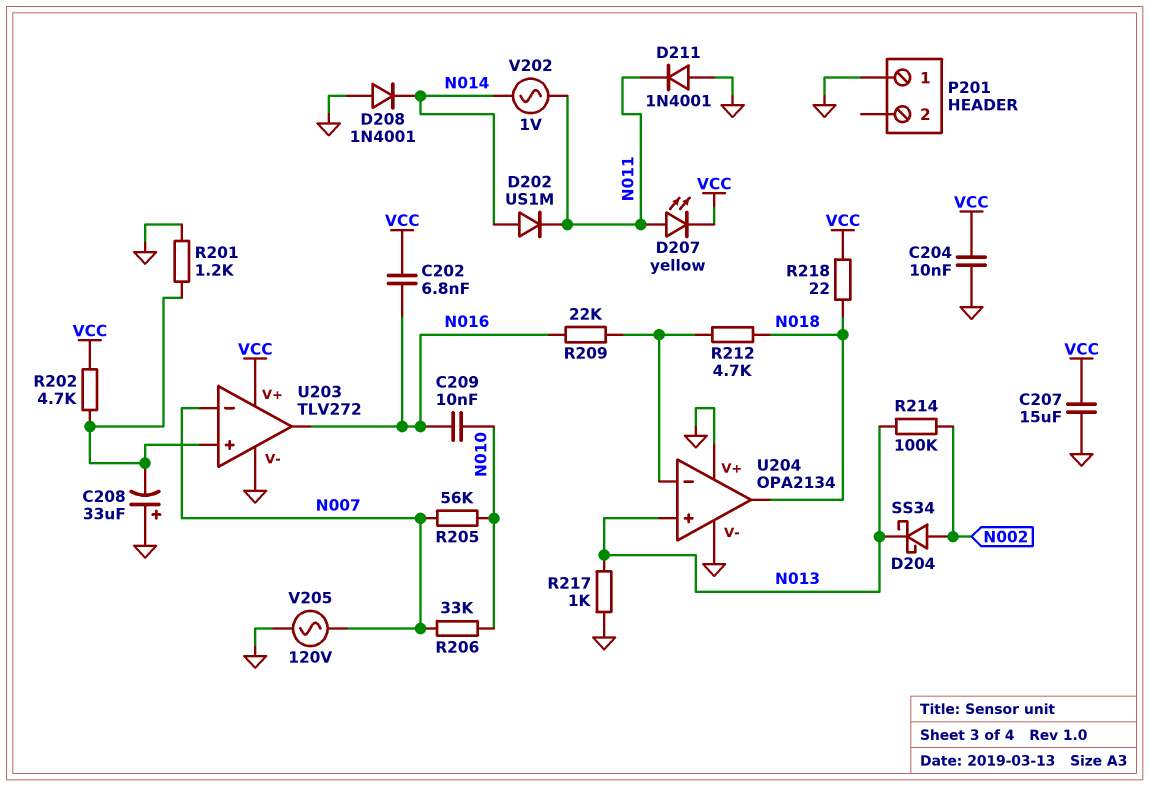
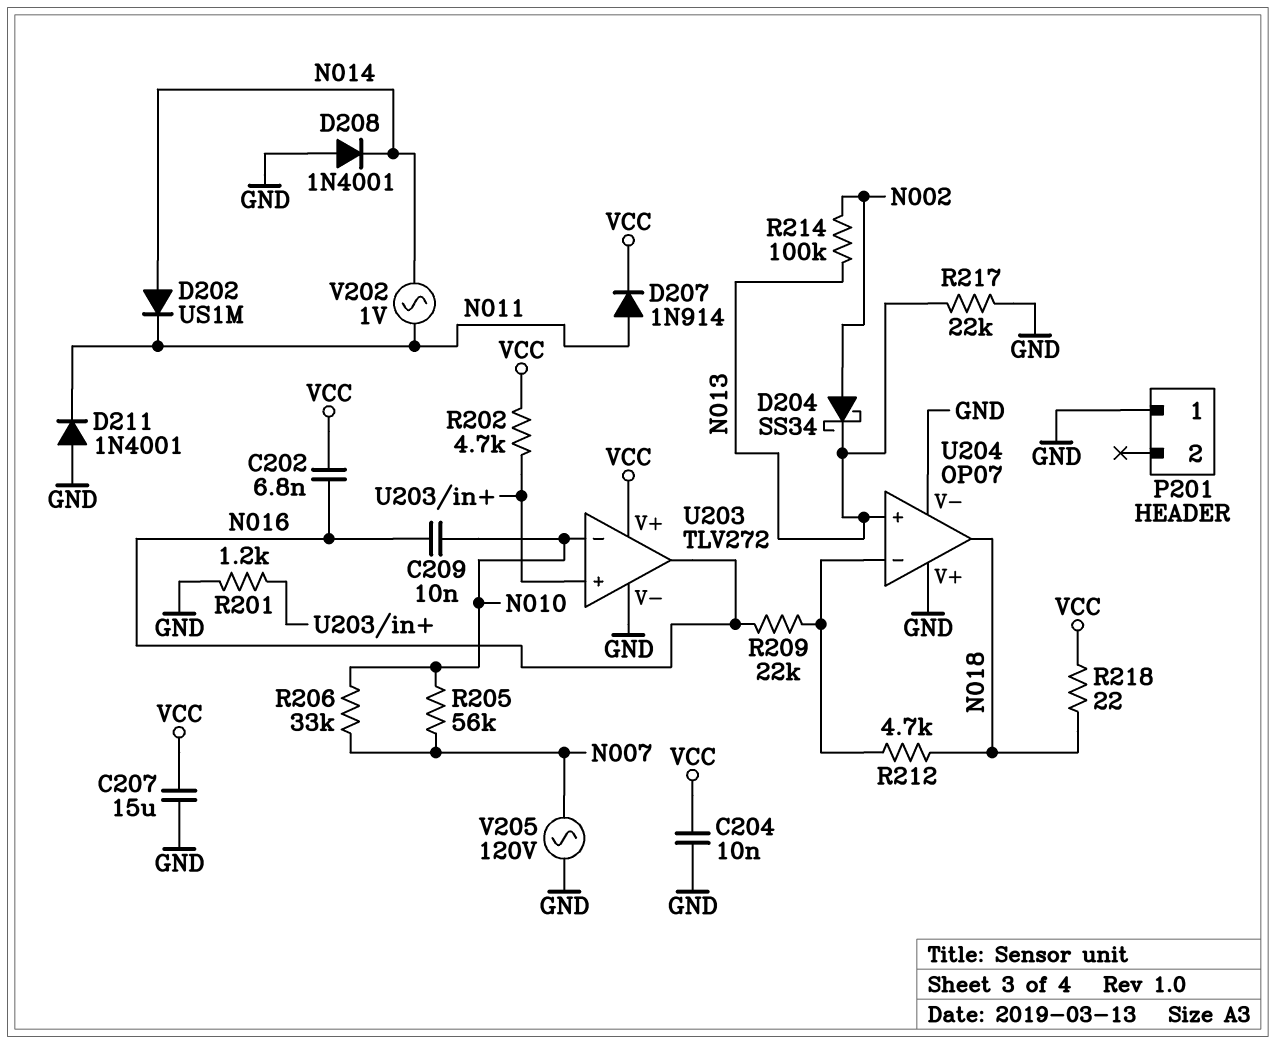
C208: 33uF (plus GND, minus U203/in+) -> none
D207: LED yellow (A N011, K VCC) -> diode 1N914 (A N011, K VCC)
R217: 1k (GND, N013) -> 22k (GND, N013)
U203 pin in-: N007 -> N010
U204: OPA2134 -> OP07

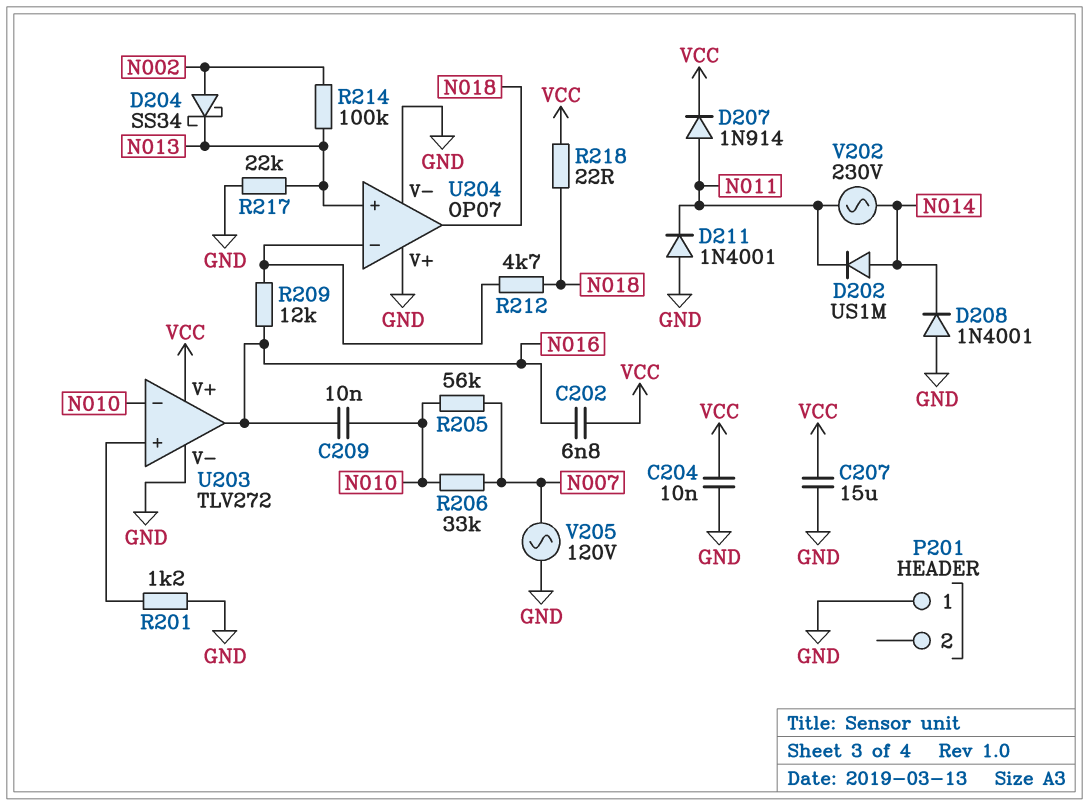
R202: 4.7k (U203/in+, VCC) -> none
R209: 22k (N016, U204/in-) -> 12k (N016, U204/in-)
V202: AC 1V (N011, N014) -> AC 230V (N011, N014)

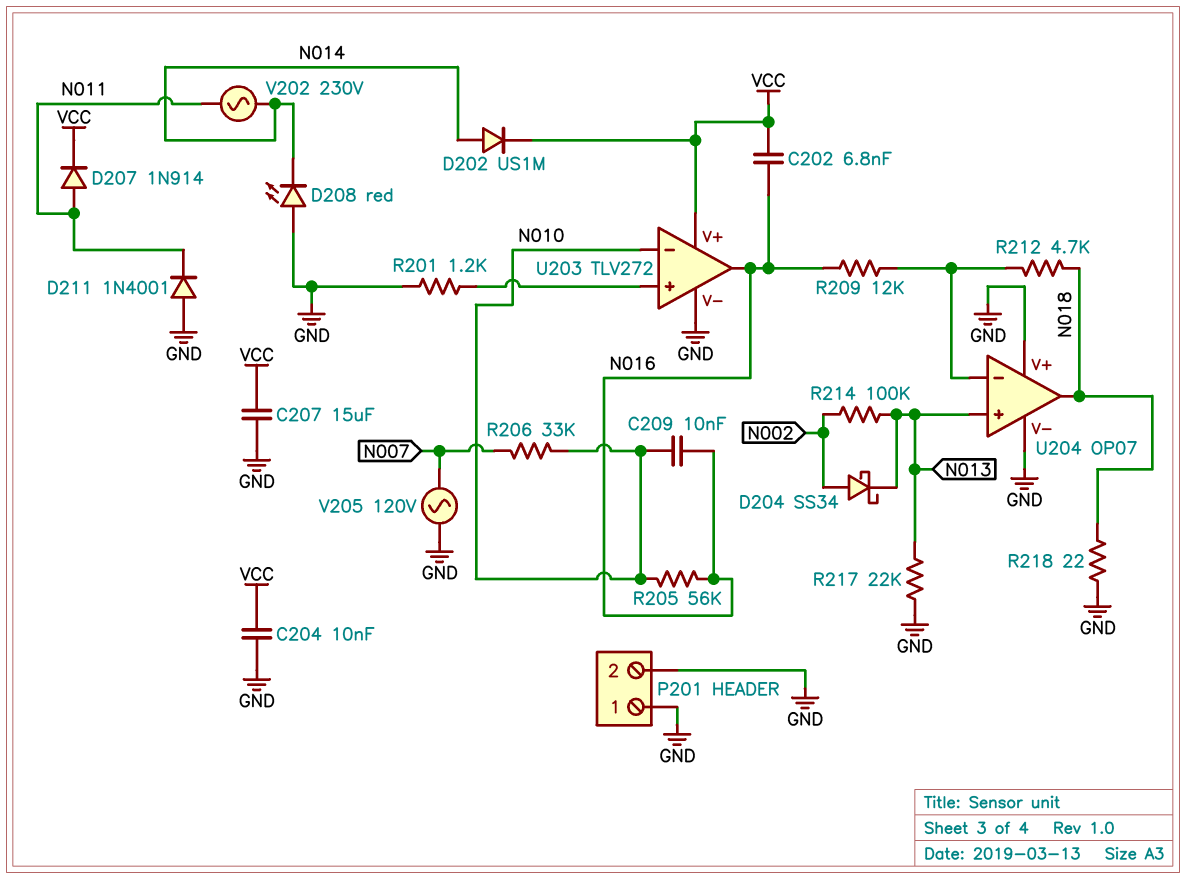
D202: diode US1M (A N014, K N011) -> diode US1M (A N014, K VCC)
D208: diode 1N4001 (A GND, K N014) -> LED red (A GND, K N014)
P201 pin 2: none -> GND
R205: 56k (N007, N010) -> 56k (N010, N016)
R218: 22 (N018, VCC) -> 22 (GND, N018)

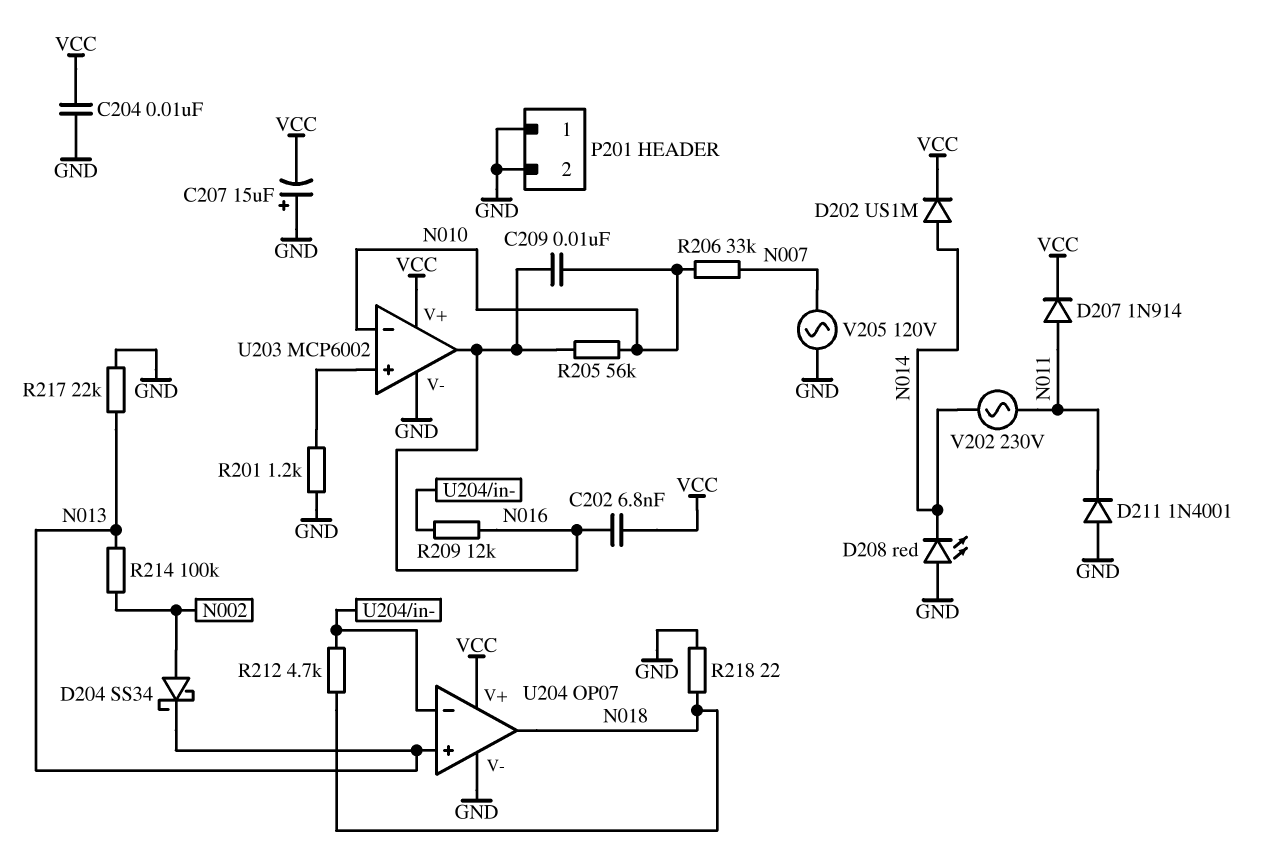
C207: 15uF (GND, VCC) -> 15uF (plus GND, minus VCC)
U203: TLV272 -> MCP6002
U204 pin V+: GND -> VCC

